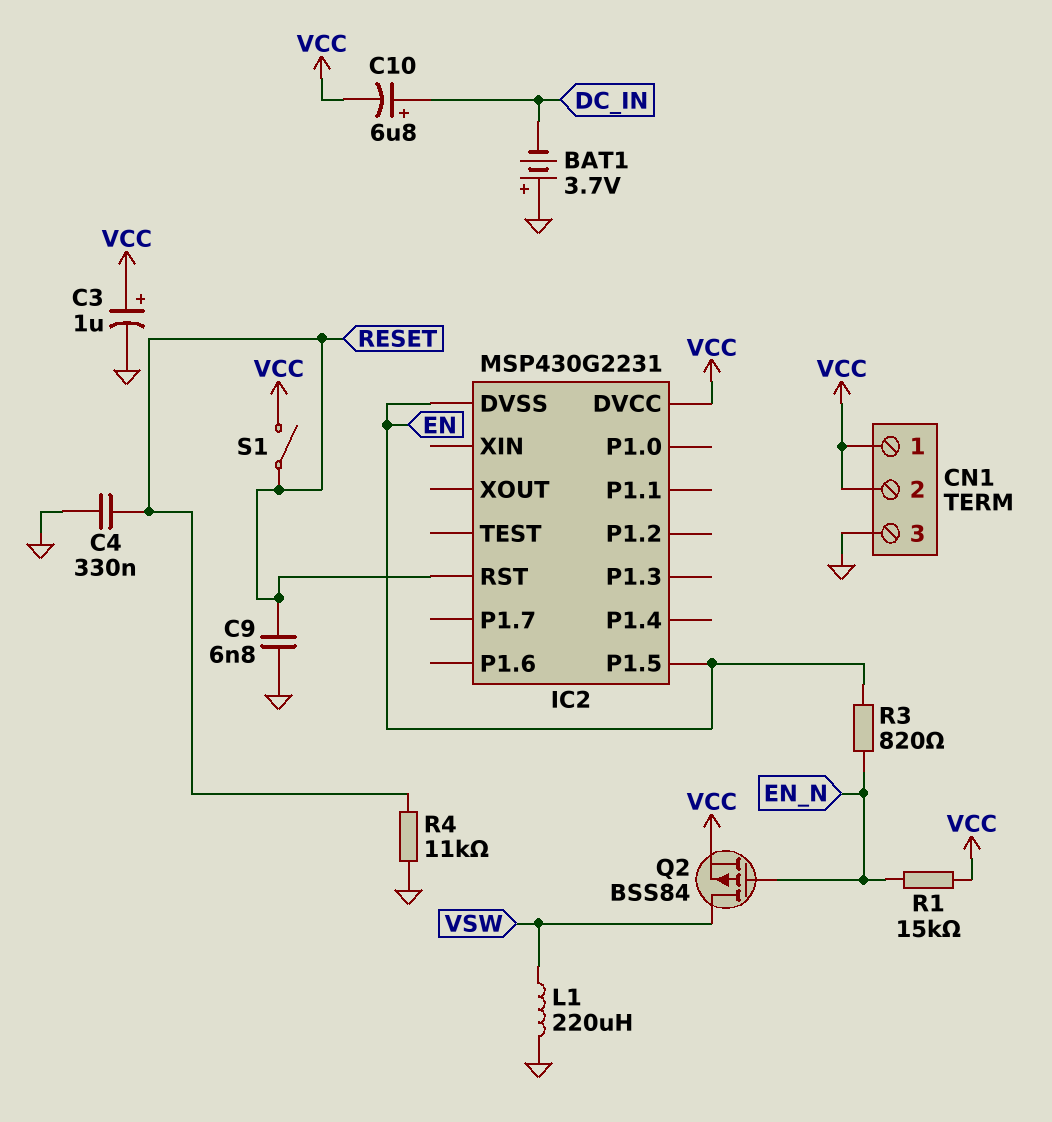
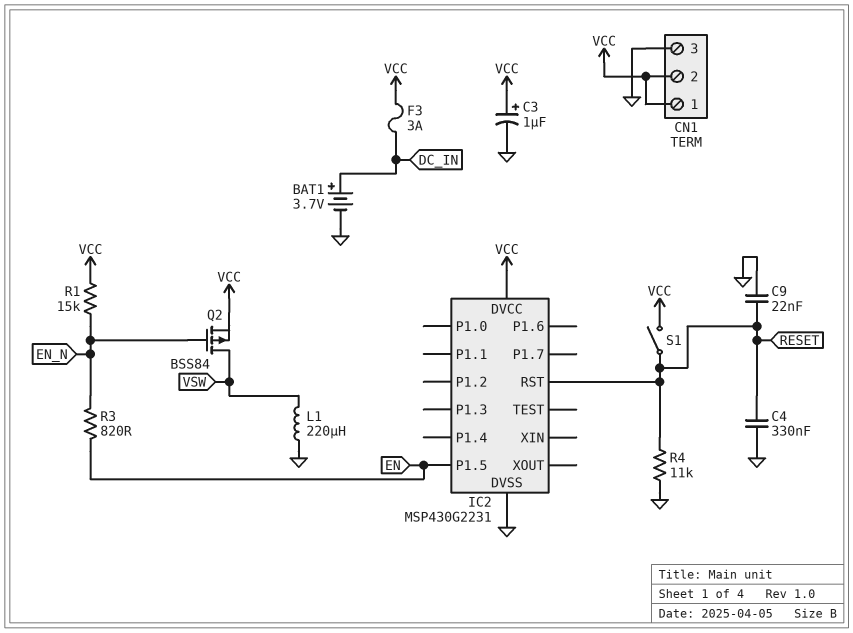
BAT1: 3.7V (plus GND, minus DC_IN) -> 3.7V (plus DC_IN, minus GND)
C9: 6.8nF (GND, RESET) -> 22nF (GND, RESET)
C10: 6.8uF (plus DC_IN, minus VCC) -> none
F3: none -> 3A (DC_IN, VCC)
IC2 pin DVSS: EN -> GND

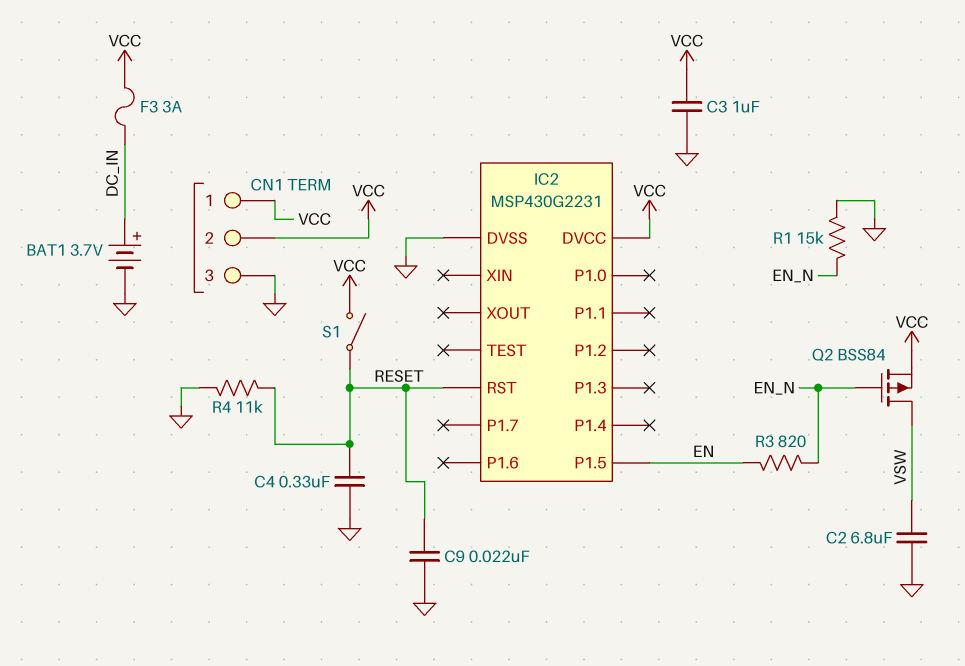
C2: none -> 6.8uF (GND, VSW)
C3: 1uF (plus VCC, minus GND) -> 1uF (GND, VCC)
L1: 220uH (GND, VSW) -> none
R1: 15k (EN_N, VCC) -> 15k (EN_N, GND)

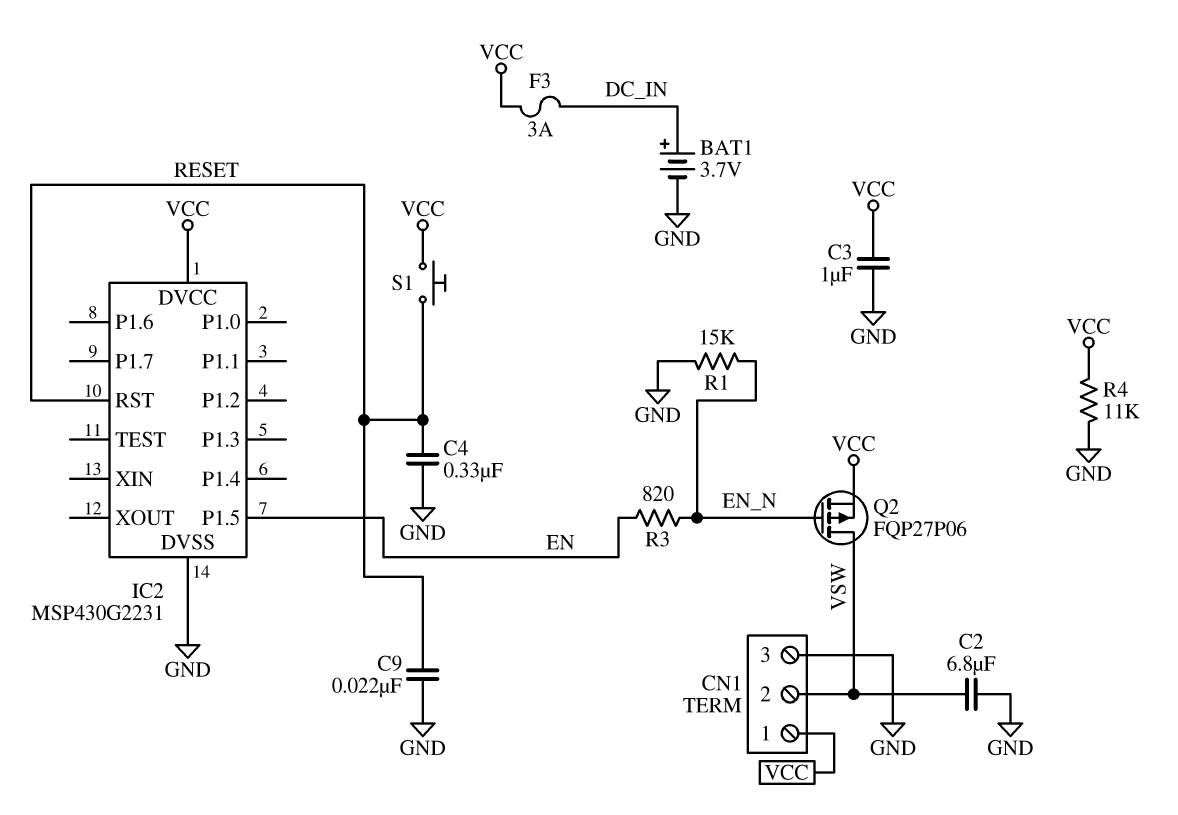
CN1 pin 2: VCC -> VSW
Q2: PMOS BSS84 (G EN_N, D VSW, S VCC) -> PMOS FQP27P06 (G EN_N, D VSW, S VCC)
R4: 11k (GND, RESET) -> 11k (GND, VCC)
S1: switch (RESET, VCC) -> button (RESET, VCC)

